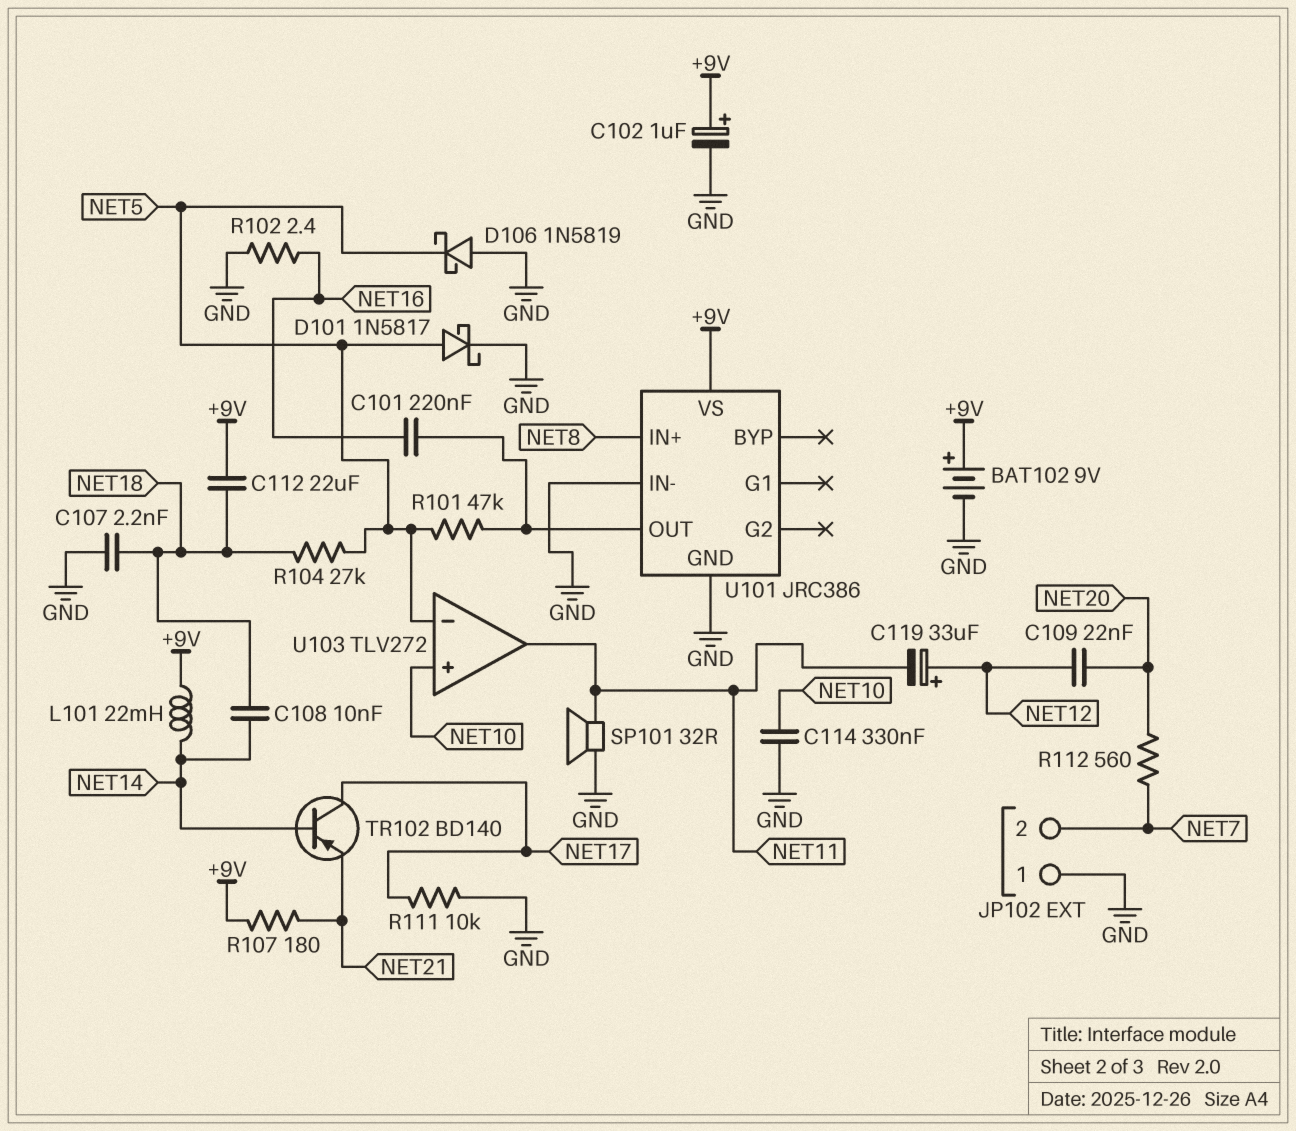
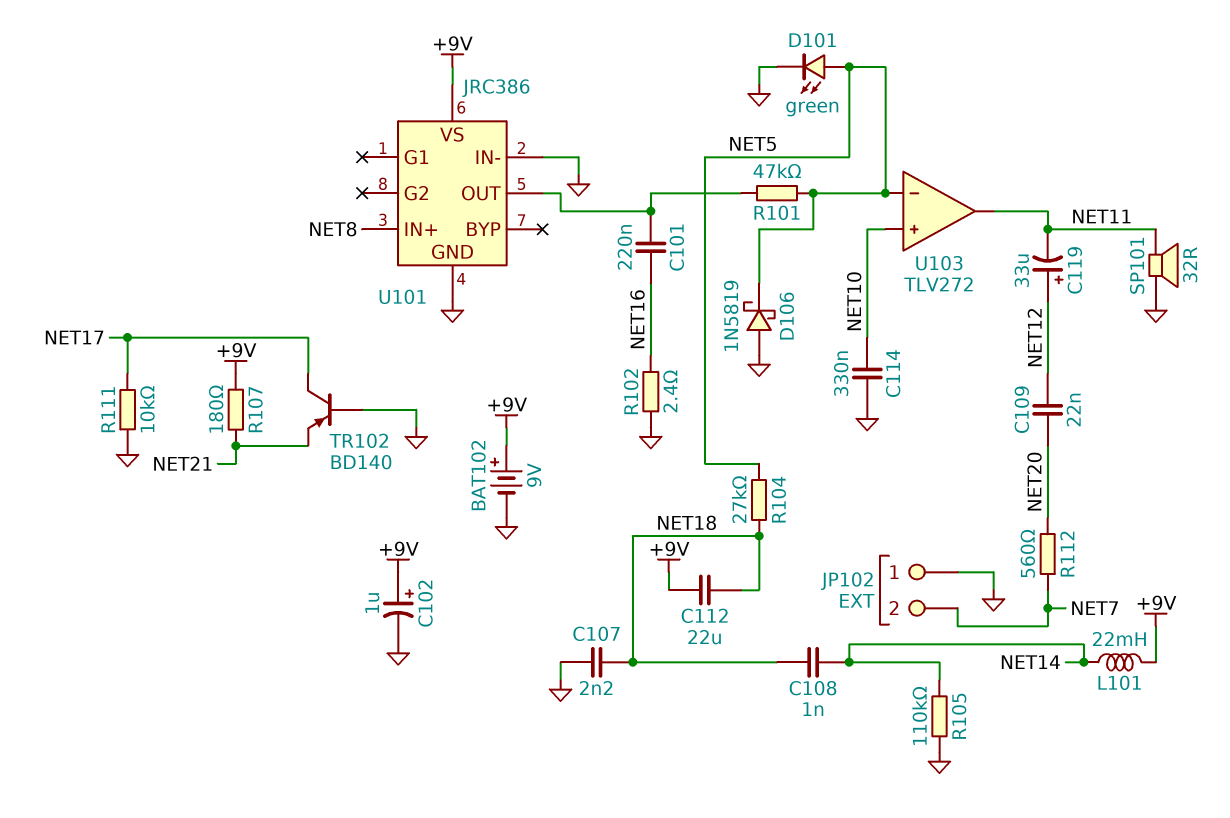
C108: 10nF (NET14, NET18) -> 1nF (NET14, NET18)
D101: schottky 1N5817 (A NET5, K GND) -> LED green (A NET5, K GND)
R105: none -> 110k (GND, NET14)
TR102: PNP BD140 (B NET14, C NET17, E NET21) -> PNP BD140 (B GND, C NET17, E NET21)

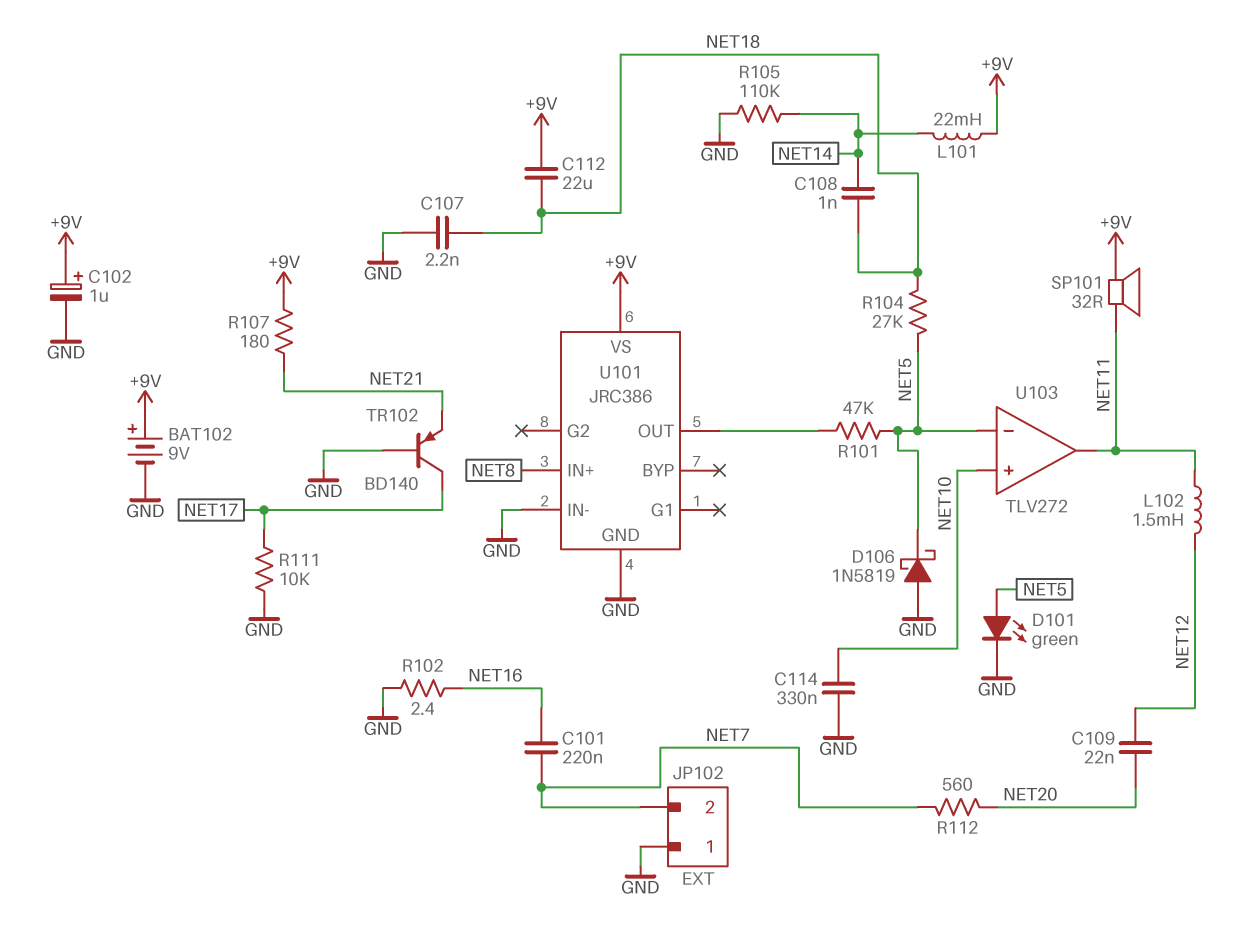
C101: 220nF (NET16, U101/OUT) -> 220nF (NET7, NET16)
C119: 33uF (plus NET12, minus NET11) -> none
L102: none -> 1.5mH (NET11, NET12)
SP101: speaker 32R (GND, NET11) -> speaker 32R (+9V, NET11)

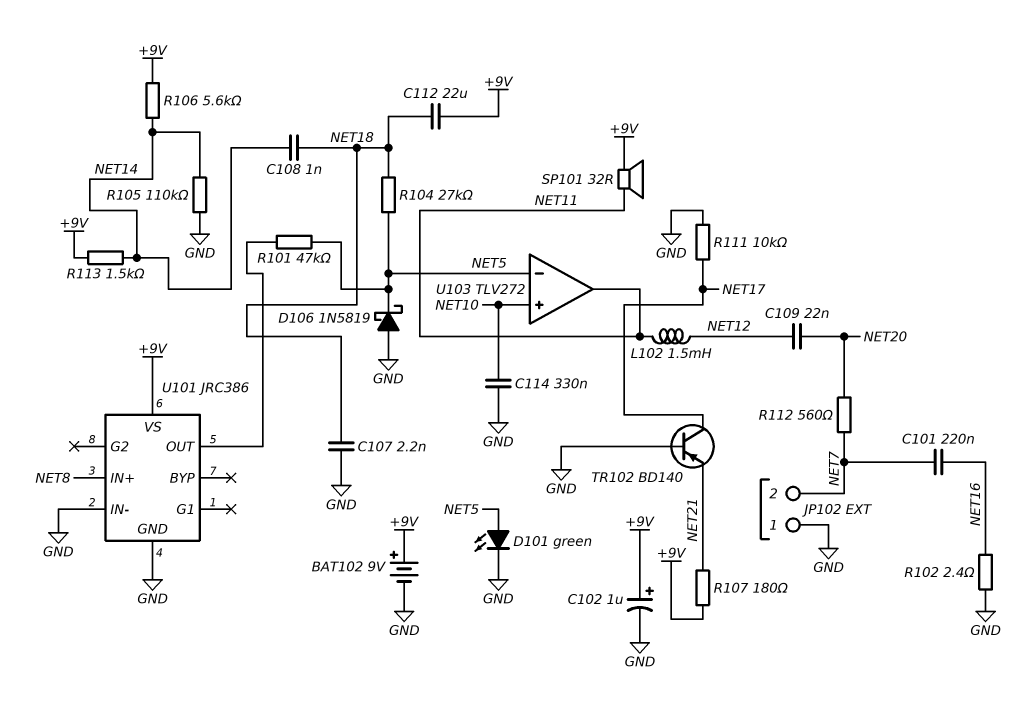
L101: 22mH (+9V, NET14) -> none
R106: none -> 5.6k (+9V, NET14)
R113: none -> 1.5k (+9V, NET14)

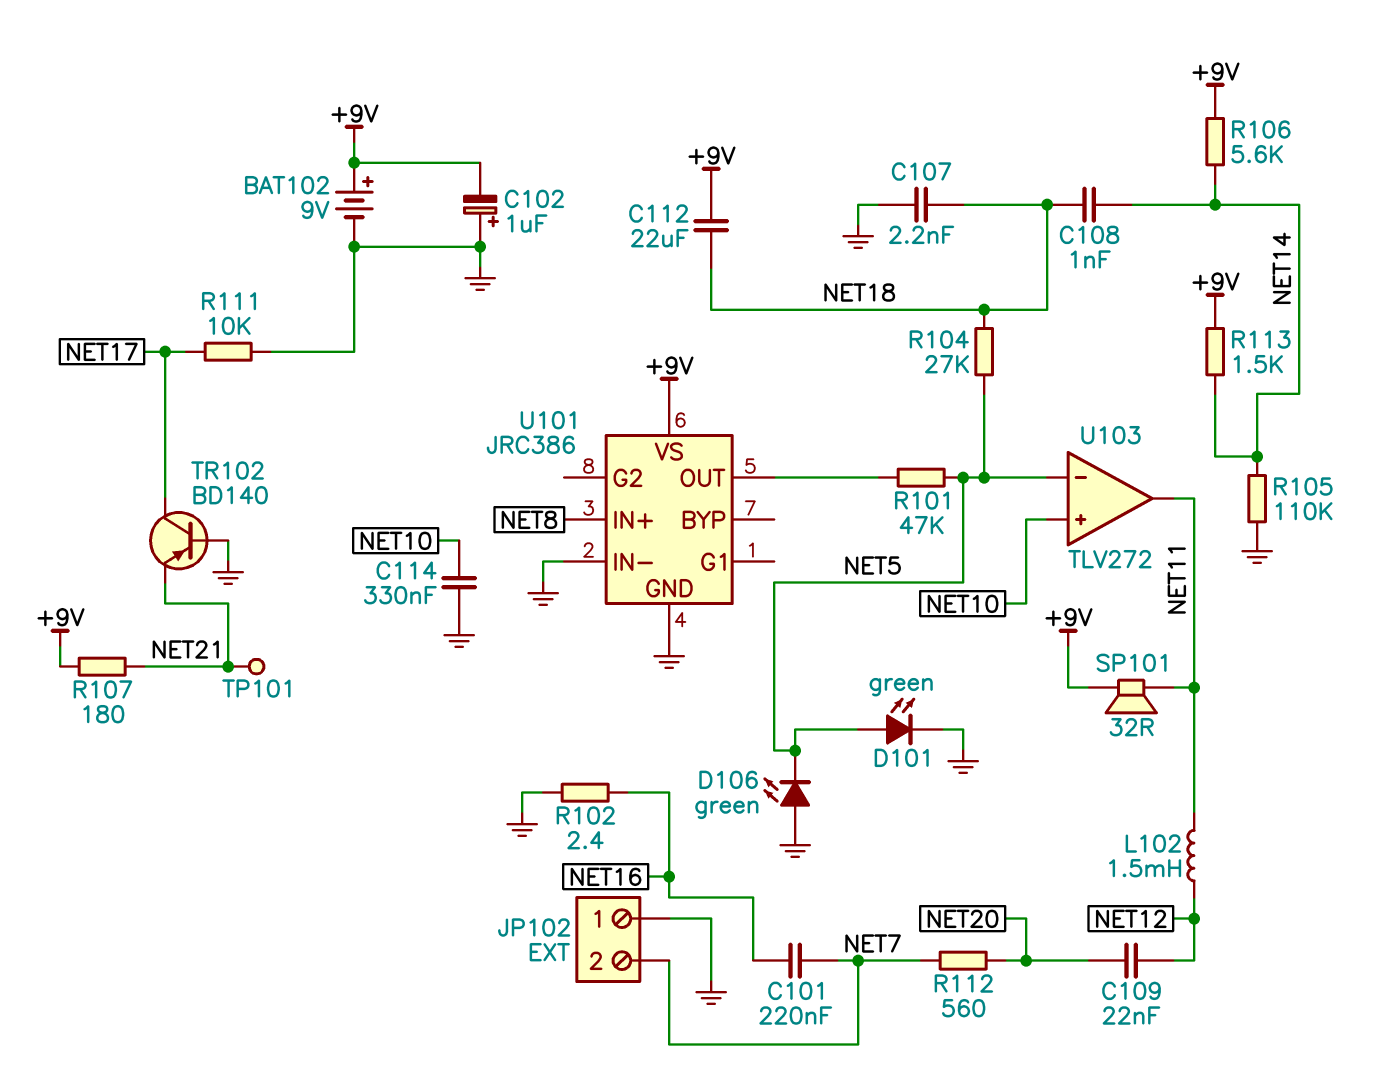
C102: 1uF (plus +9V, minus GND) -> 1uF (plus GND, minus +9V)
D106: schottky 1N5819 (A GND, K NET5) -> LED green (A GND, K NET5)
TP101: none -> test point (NET21)

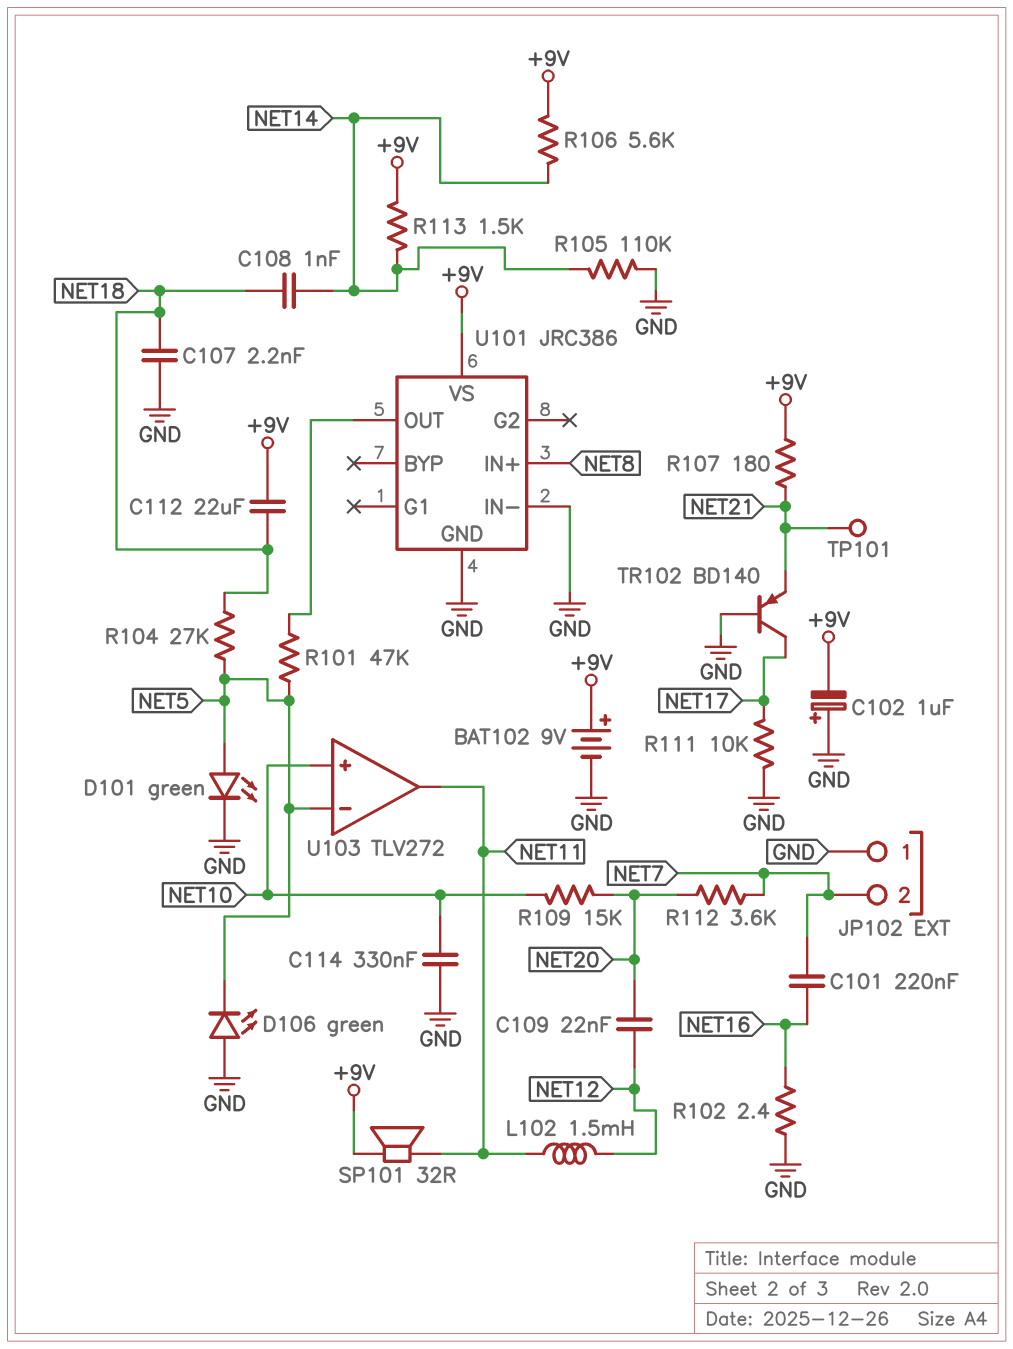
R109: none -> 15k (NET10, NET20)
R112: 560 (NET7, NET20) -> 3.6k (NET7, NET20)

